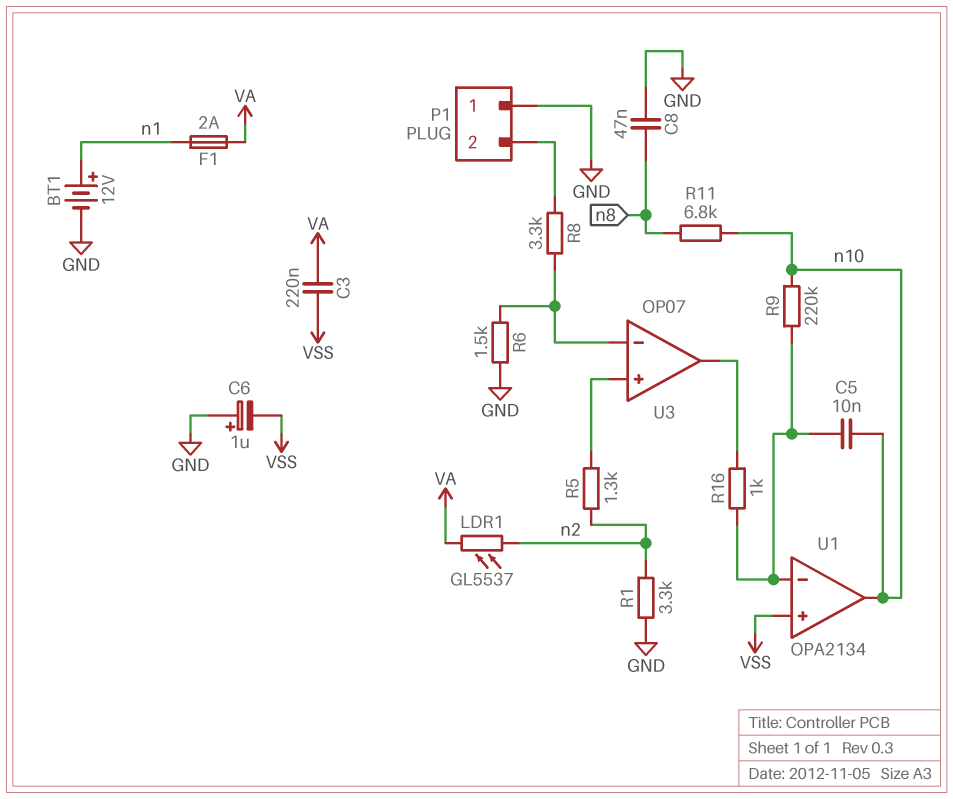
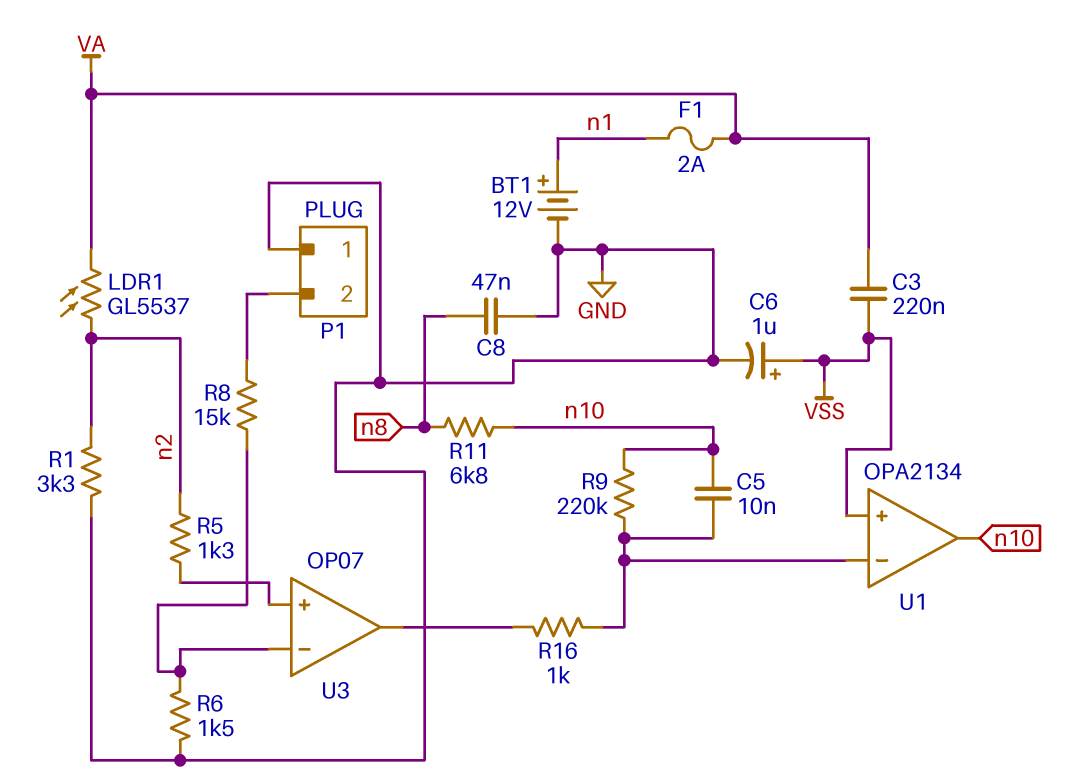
C6: 1uF (plus GND, minus VSS) -> 1uF (plus VSS, minus GND)
R8: 3.3k (P1/2, U3/in-) -> 15k (P1/2, U3/in-)

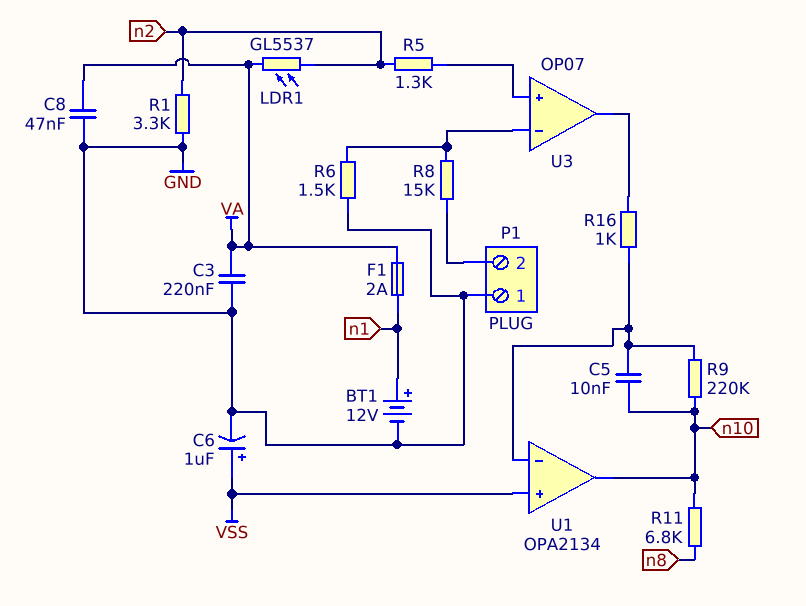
C3: 220nF (VA, VSS) -> 220nF (GND, VA)
C8: 47nF (GND, n8) -> 47nF (GND, VA)

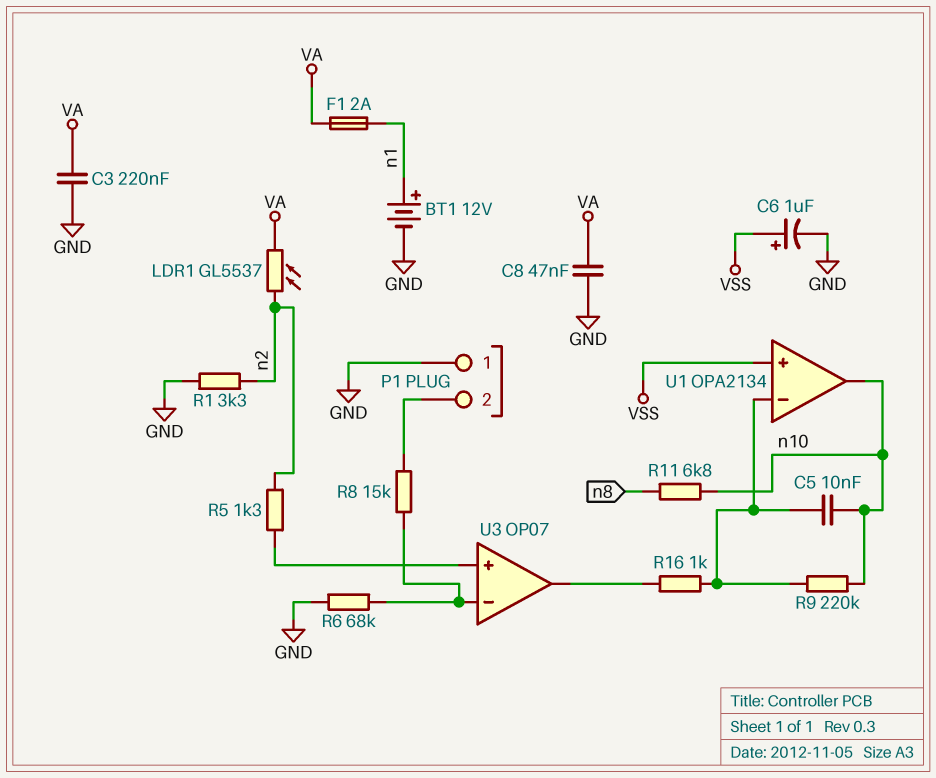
R6: 1.5k (GND, U3/in-) -> 68k (GND, U3/in-)

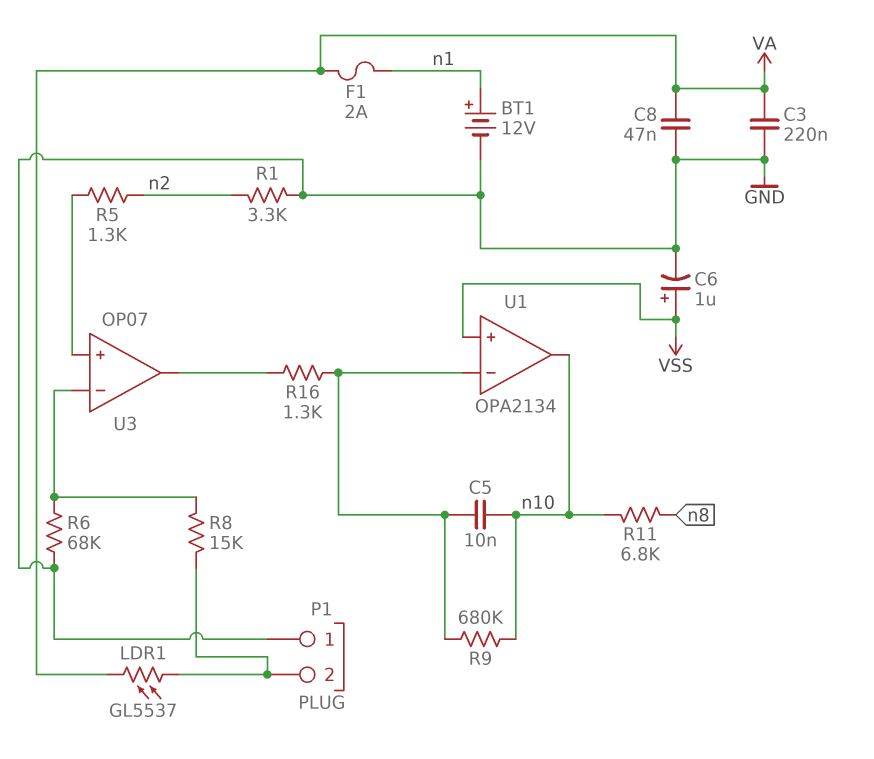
LDR1: GL5537 (VA, n2) -> GL5537 (P1/2, VA)
R9: 220k (U1/in-, n10) -> 680k (U1/in-, n10)
R16: 1k (U1/in-, U3/out) -> 1.3k (U1/in-, U3/out)

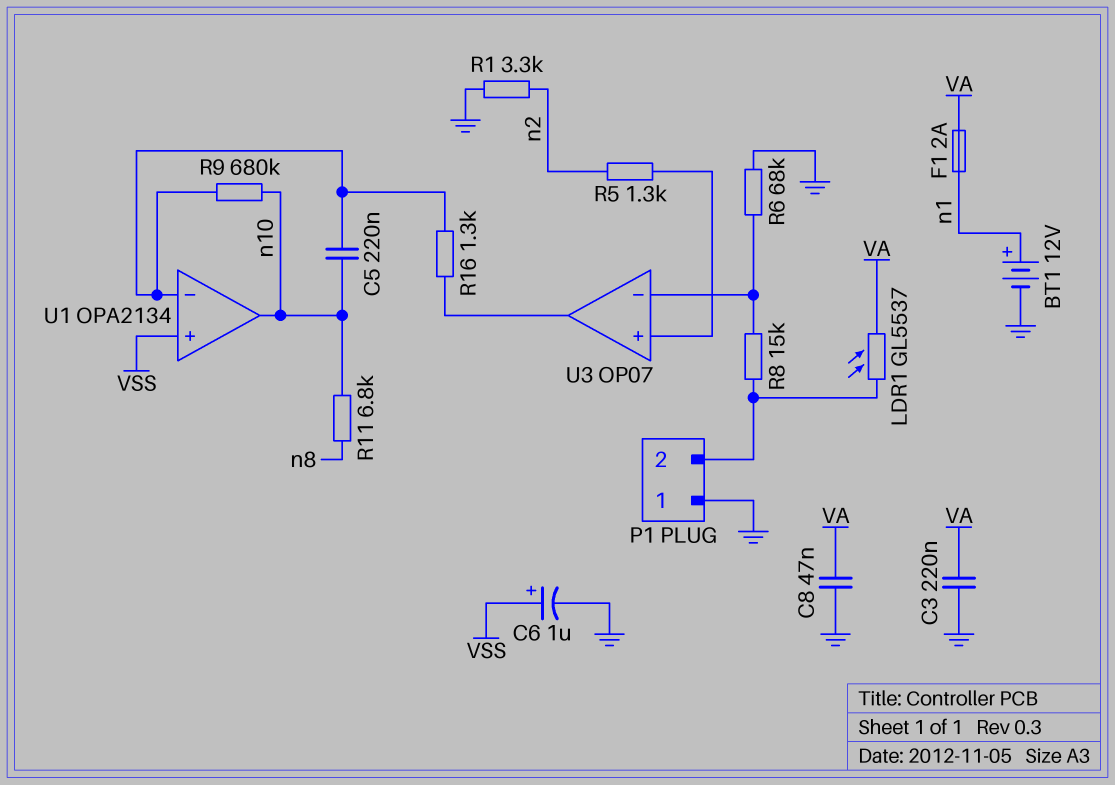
C5: 10nF (U1/in-, n10) -> 220nF (U1/in-, n10)

